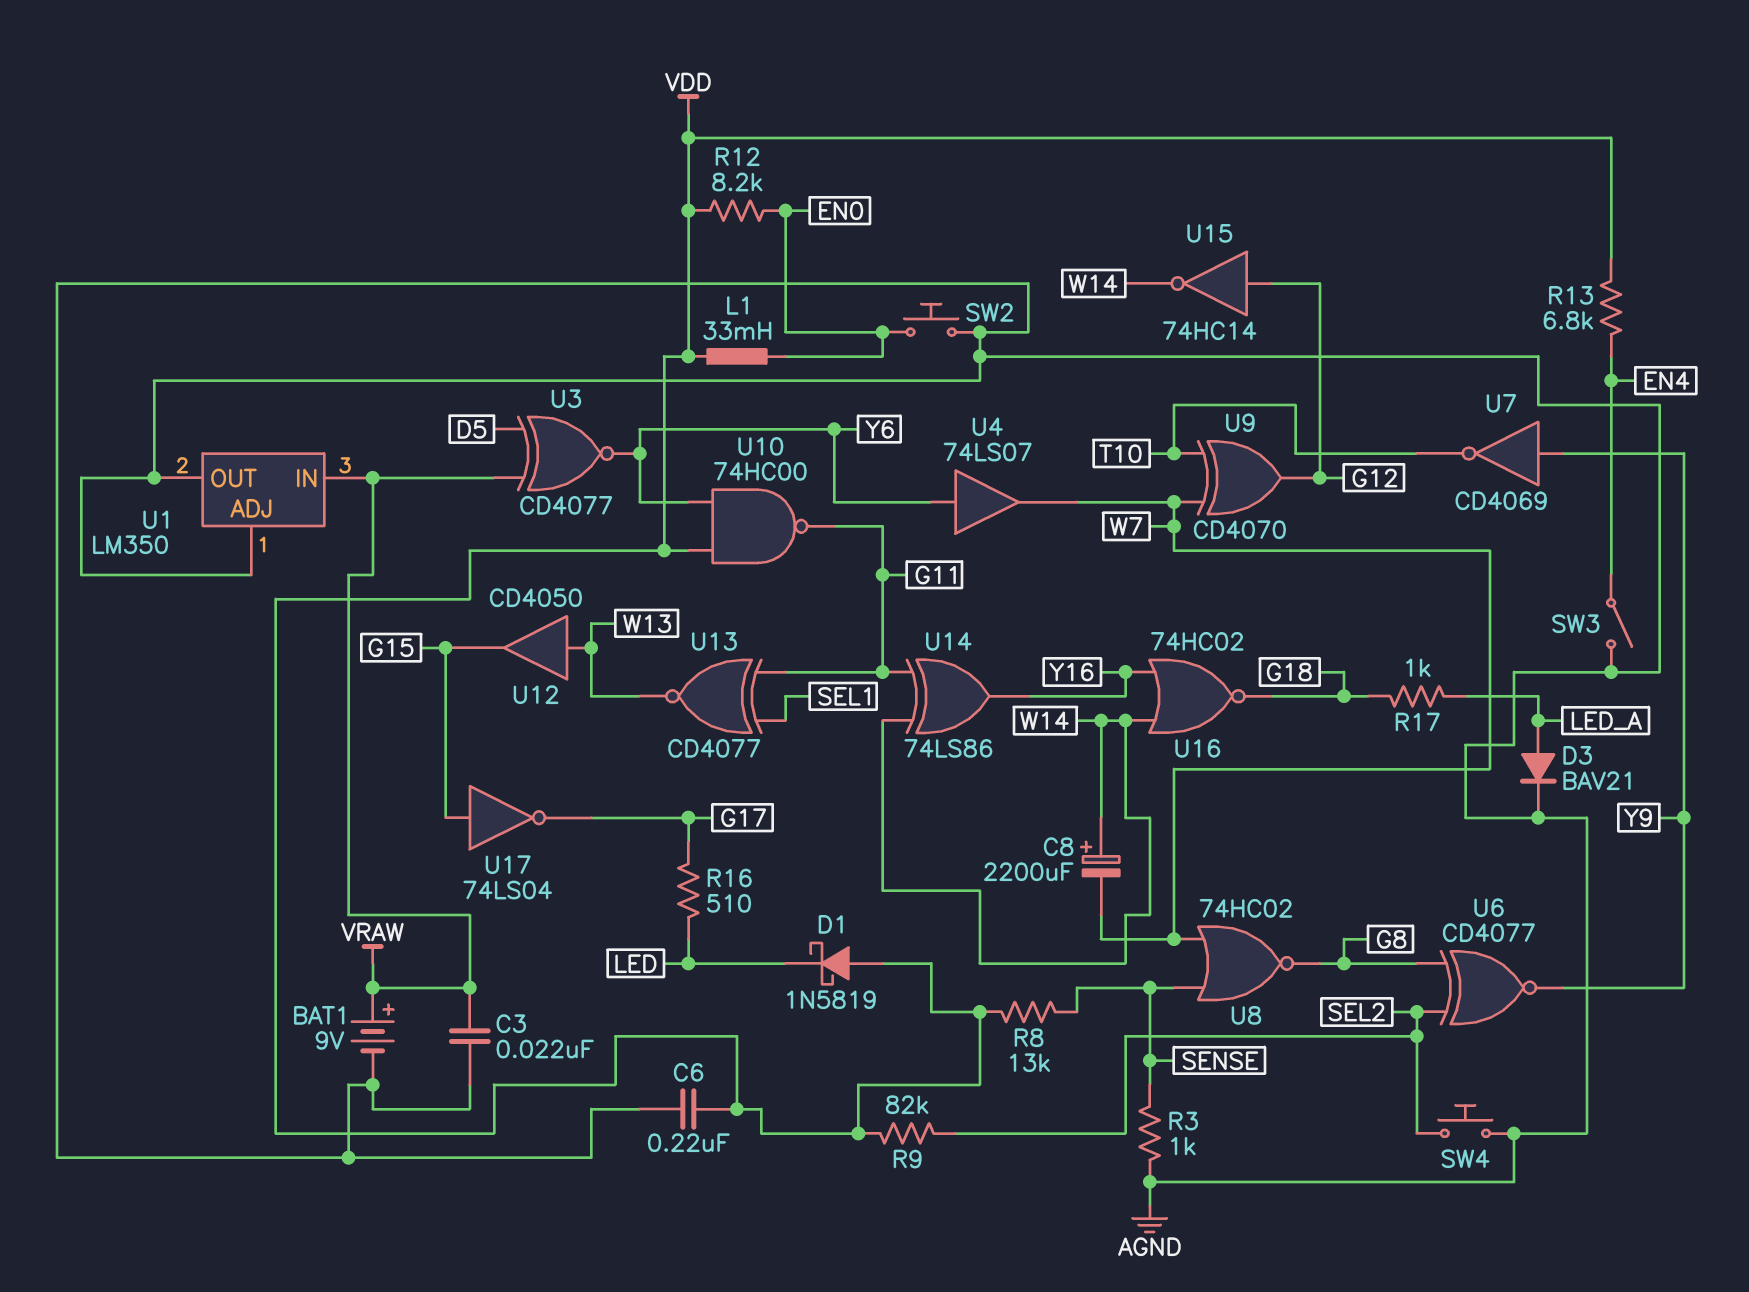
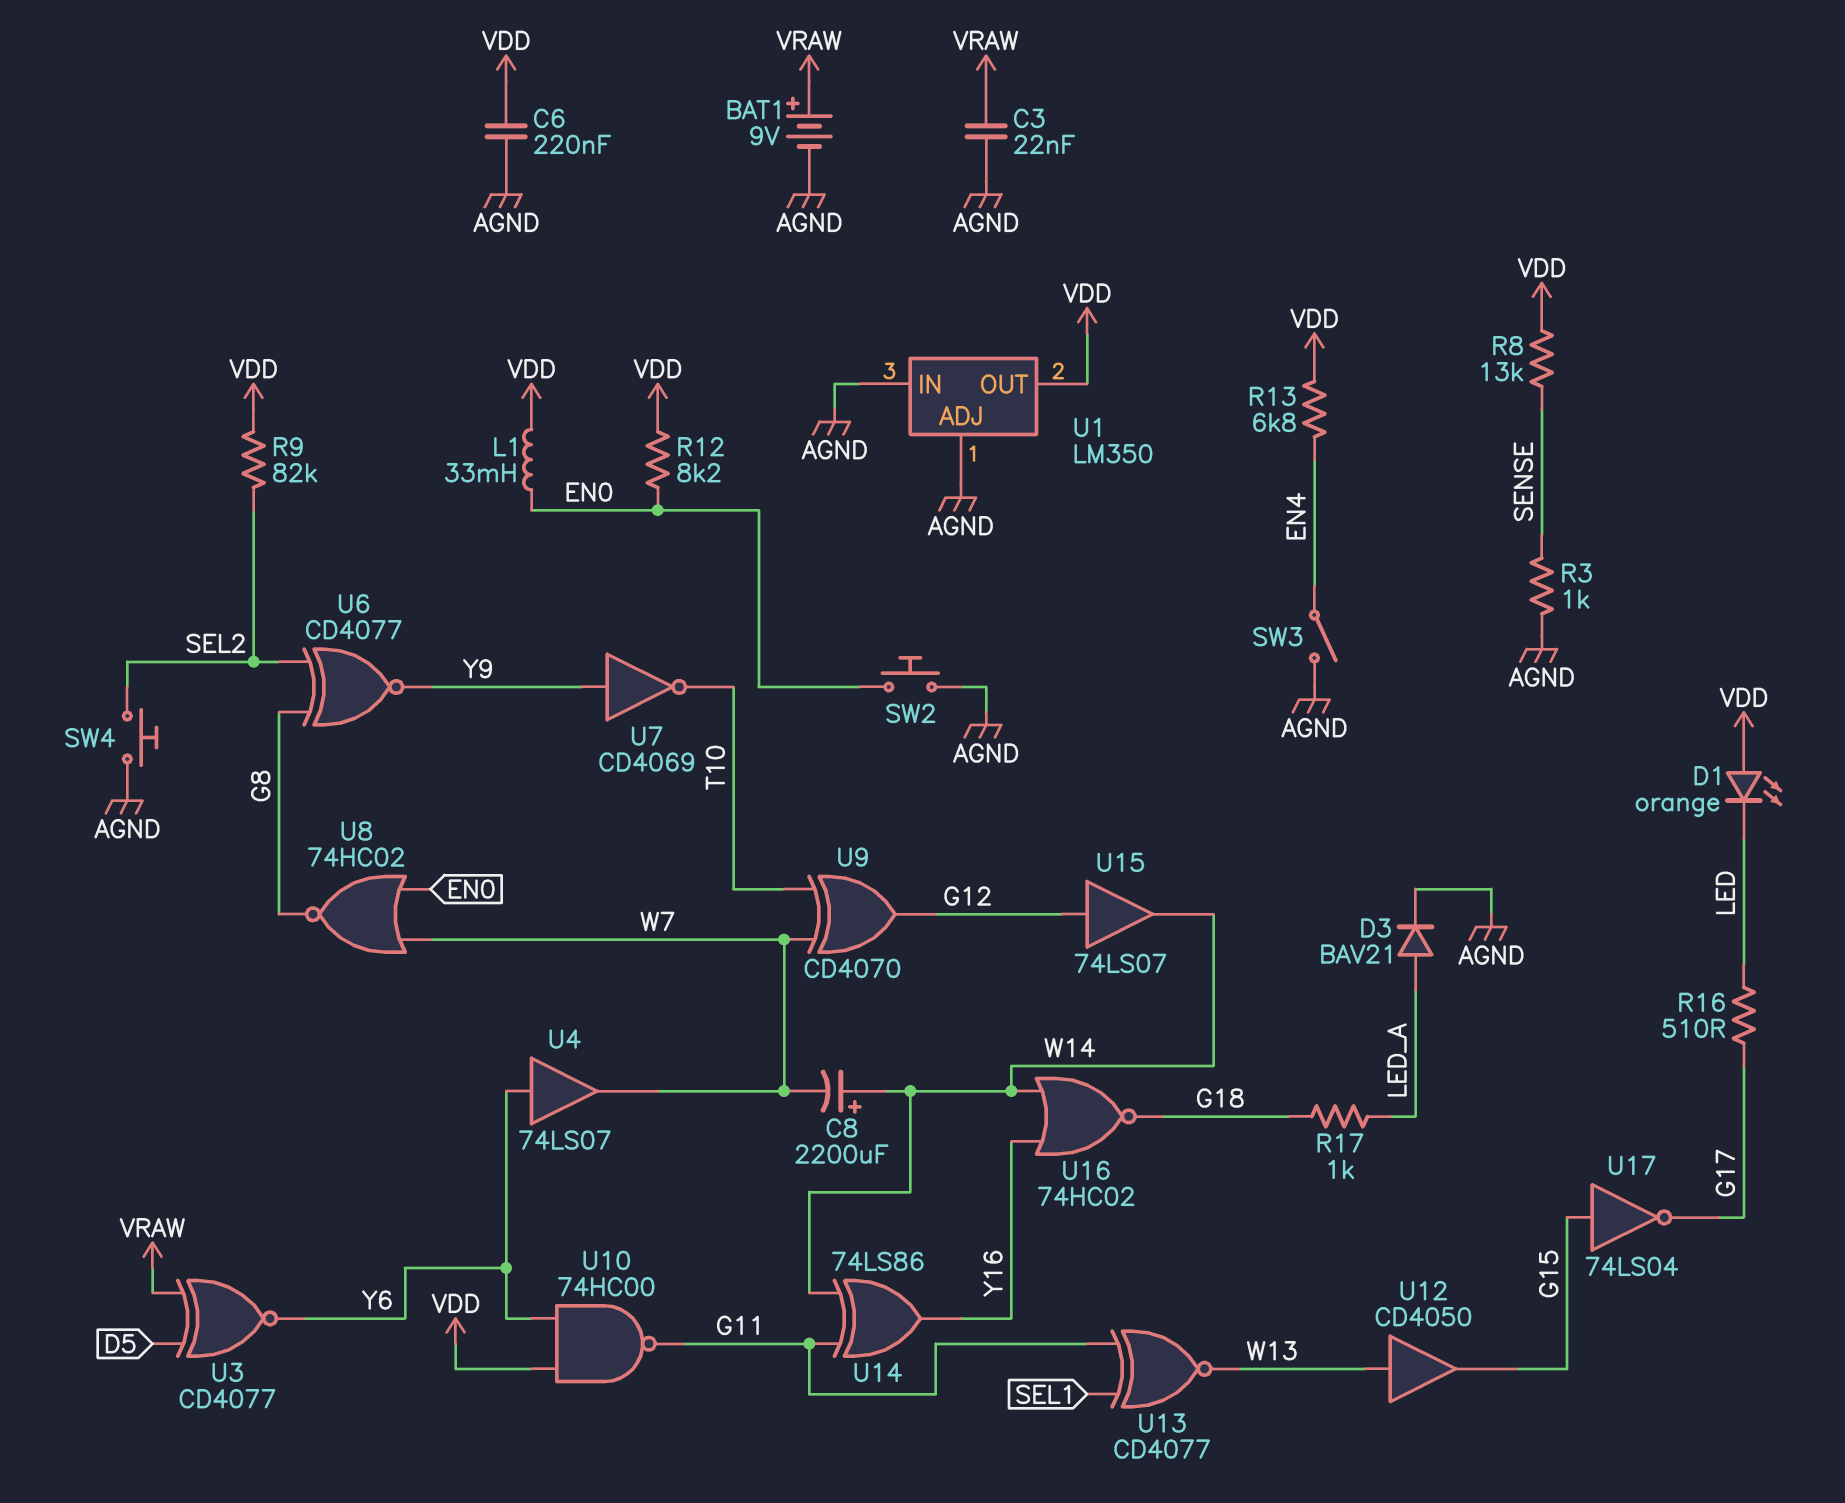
D1: schottky 1N5819 (A VDD, K LED) -> LED orange (A VDD, K LED)
U1 pin IN: VRAW -> AGND
U1 pin OUT: AGND -> VDD
U8: NOR 74HC02 (in SENSE, in W7, out G8) -> NOR 74HC02 (in EN0, in W7, out G8)
U15: NOT 74HC14 (in G12, out W14) -> buffer 74LS07 (in G12, out W14)

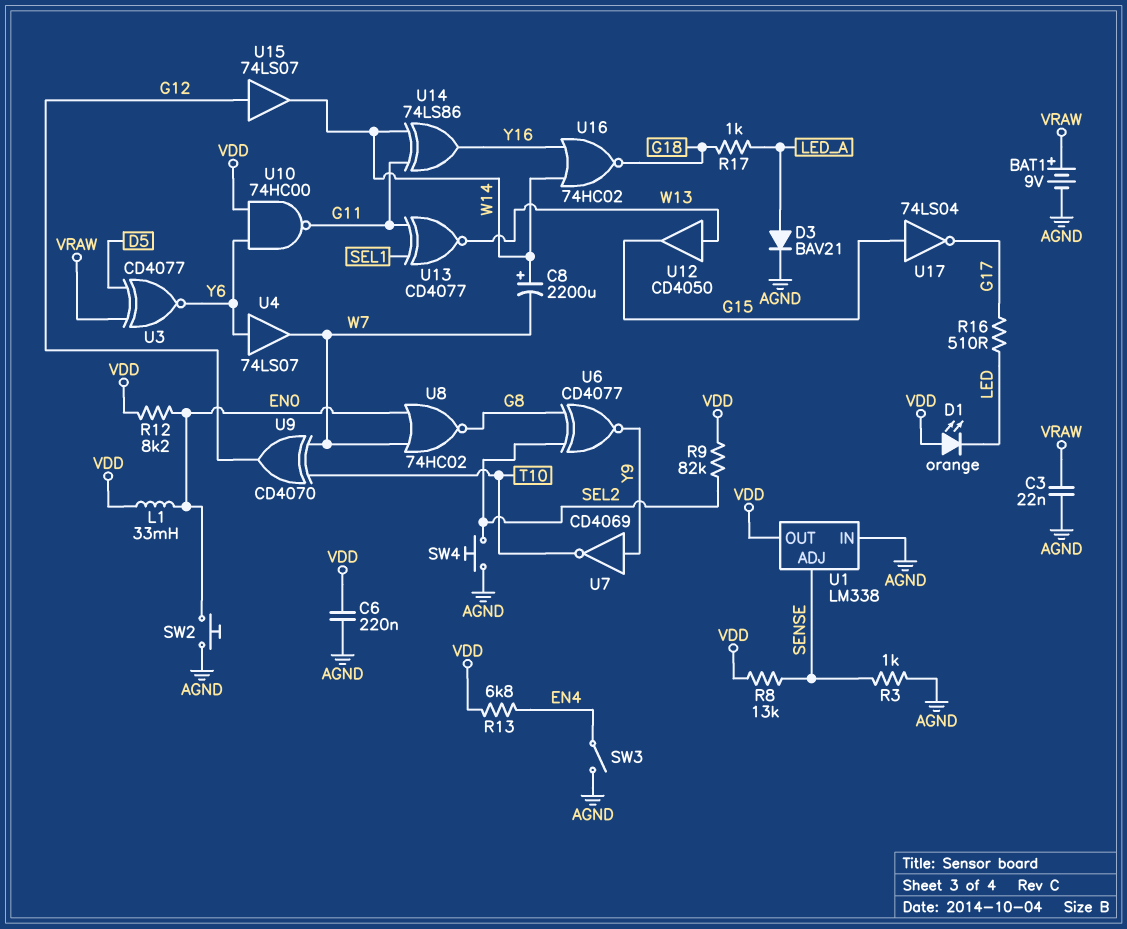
U1: LM350 -> LM338
U1 pin ADJ: AGND -> SENSE

